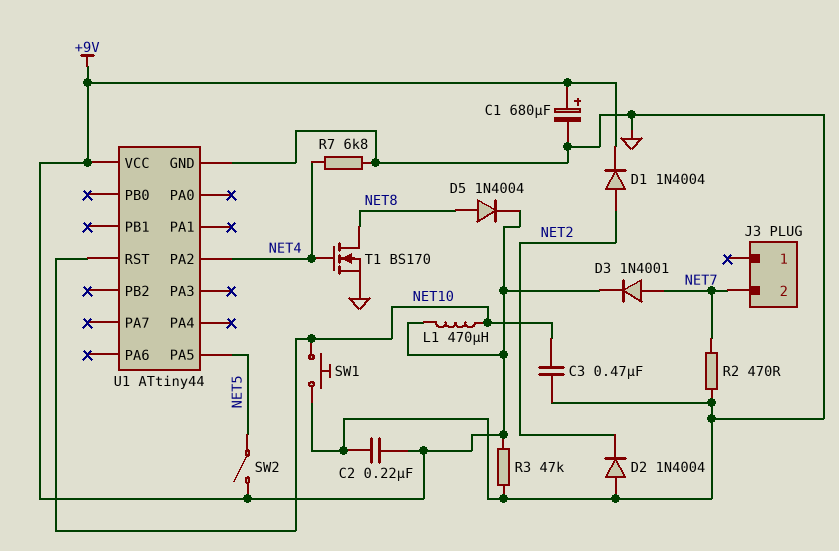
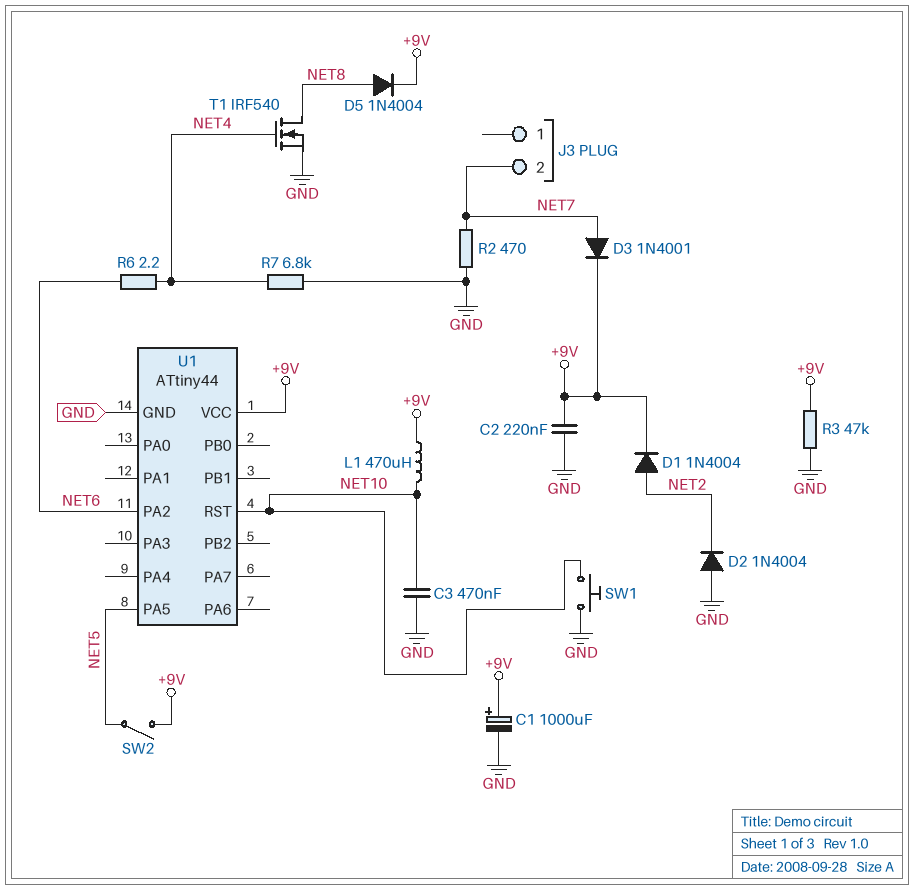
C1: 680uF (plus +9V, minus GND) -> 1000uF (plus +9V, minus GND)
R6: none -> 2.2 (NET4, NET6)
T1: NMOS BS170 (G NET4, D NET8, S GND) -> NMOS IRF540 (G NET4, D NET8, S GND)
U1 pin PA2: NET4 -> NET6

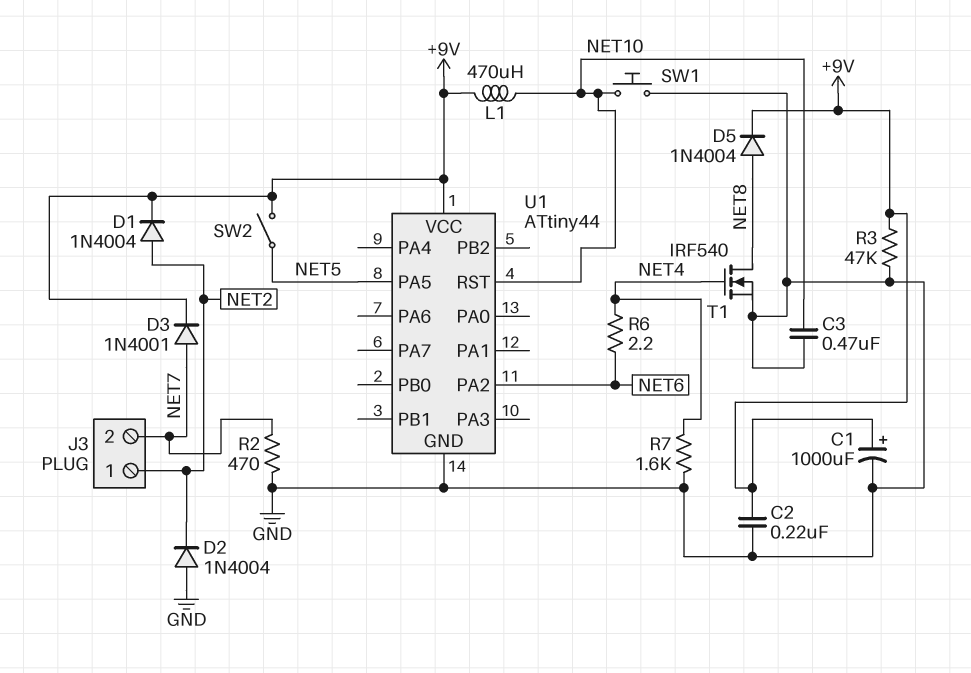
J3 pin 1: none -> NET2
R7: 6.8k (GND, NET4) -> 1.6k (GND, NET4)

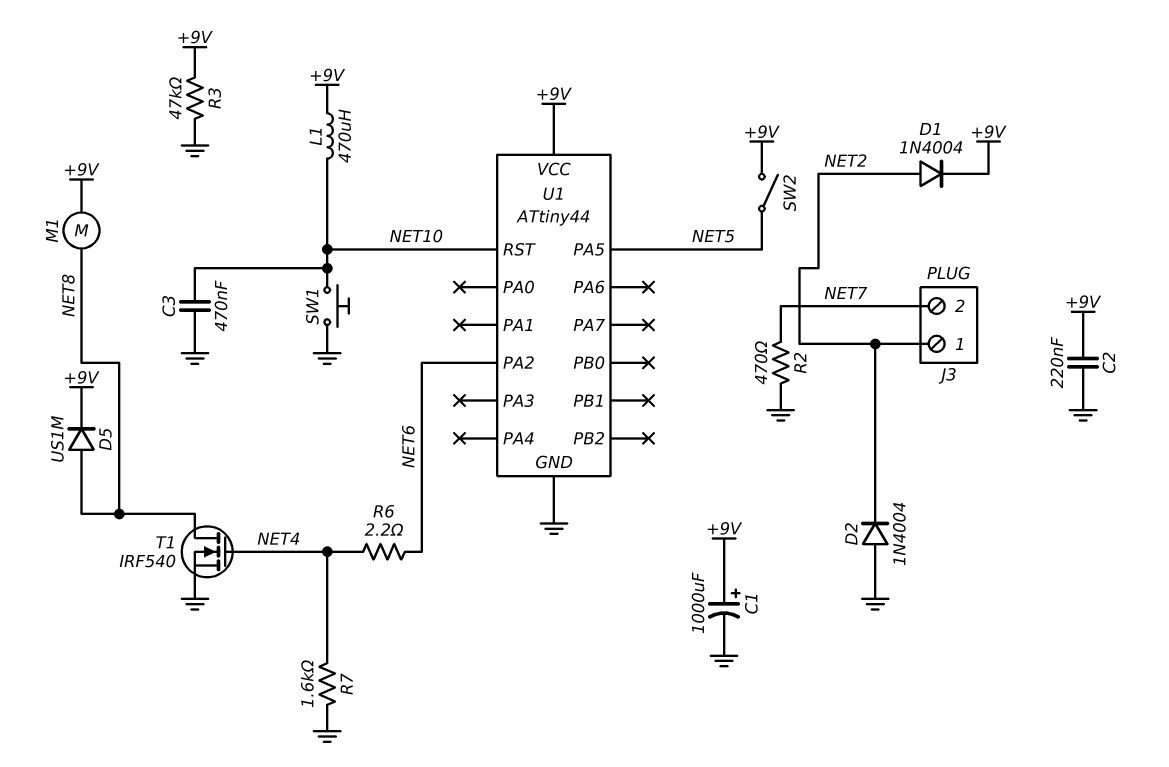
D3: diode 1N4001 (A NET7, K +9V) -> none
D5: diode 1N4004 (A NET8, K +9V) -> diode US1M (A NET8, K +9V)
M1: none -> motor (+9V, NET8)

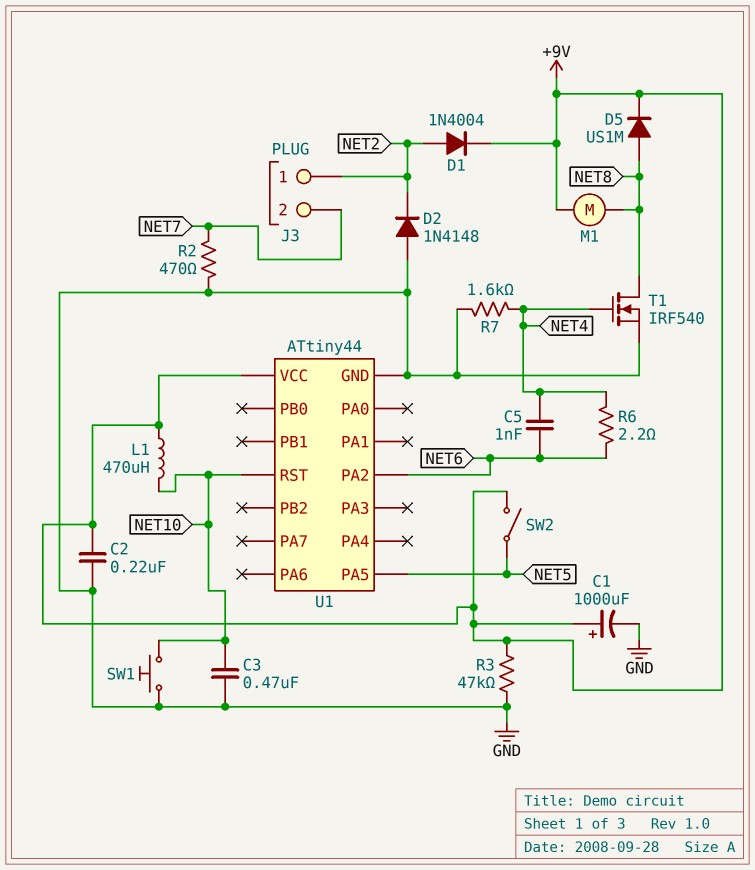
C5: none -> 1nF (NET4, NET6)
D2: diode 1N4004 (A GND, K NET2) -> diode 1N4148 (A GND, K NET2)

